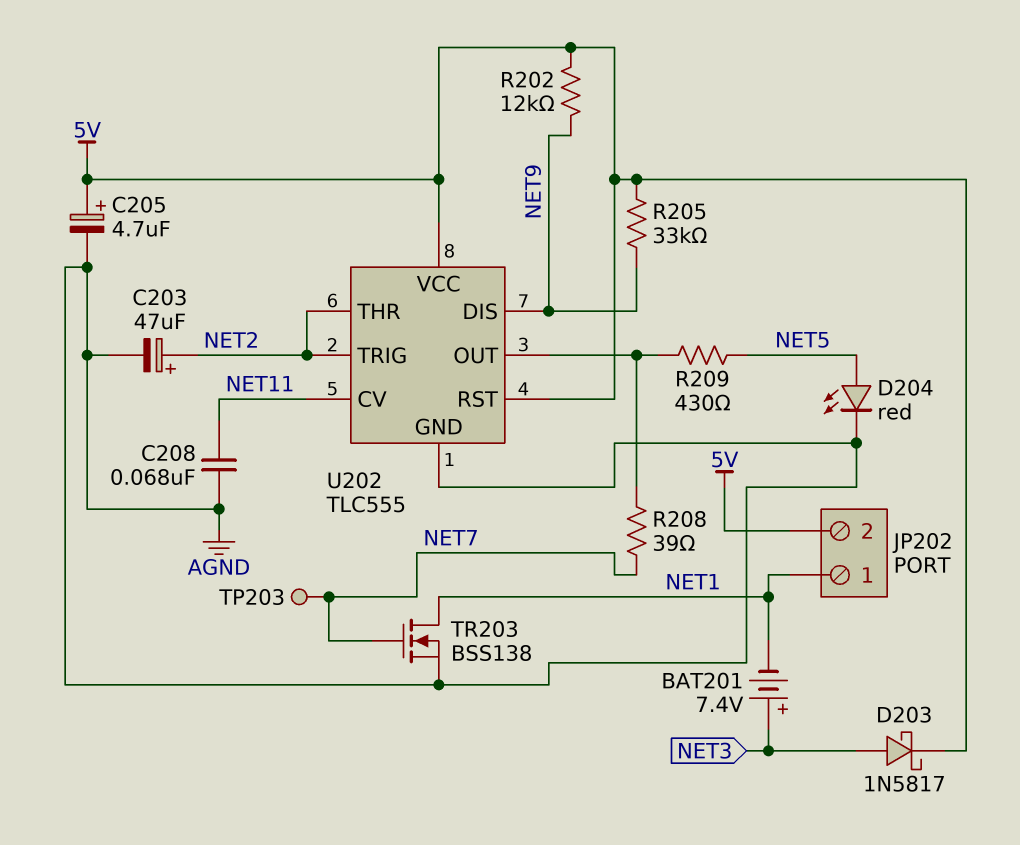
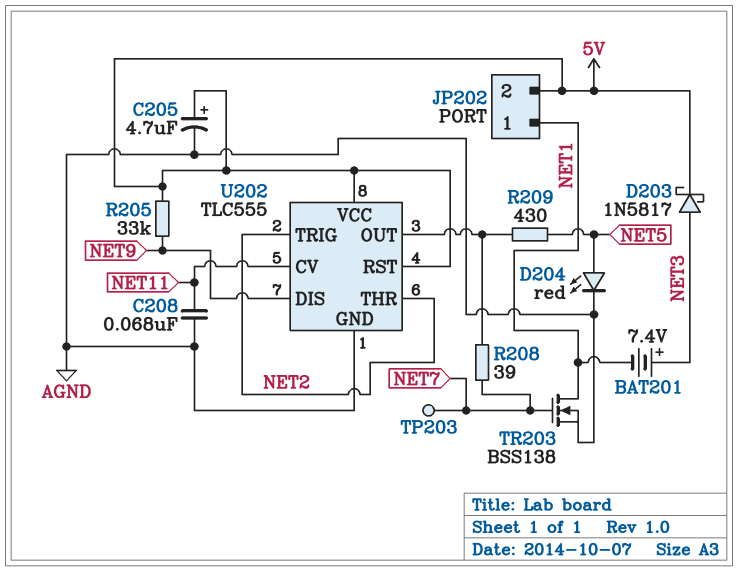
C203: 47uF (plus NET2, minus AGND) -> none
R202: 12k (5V, NET9) -> none

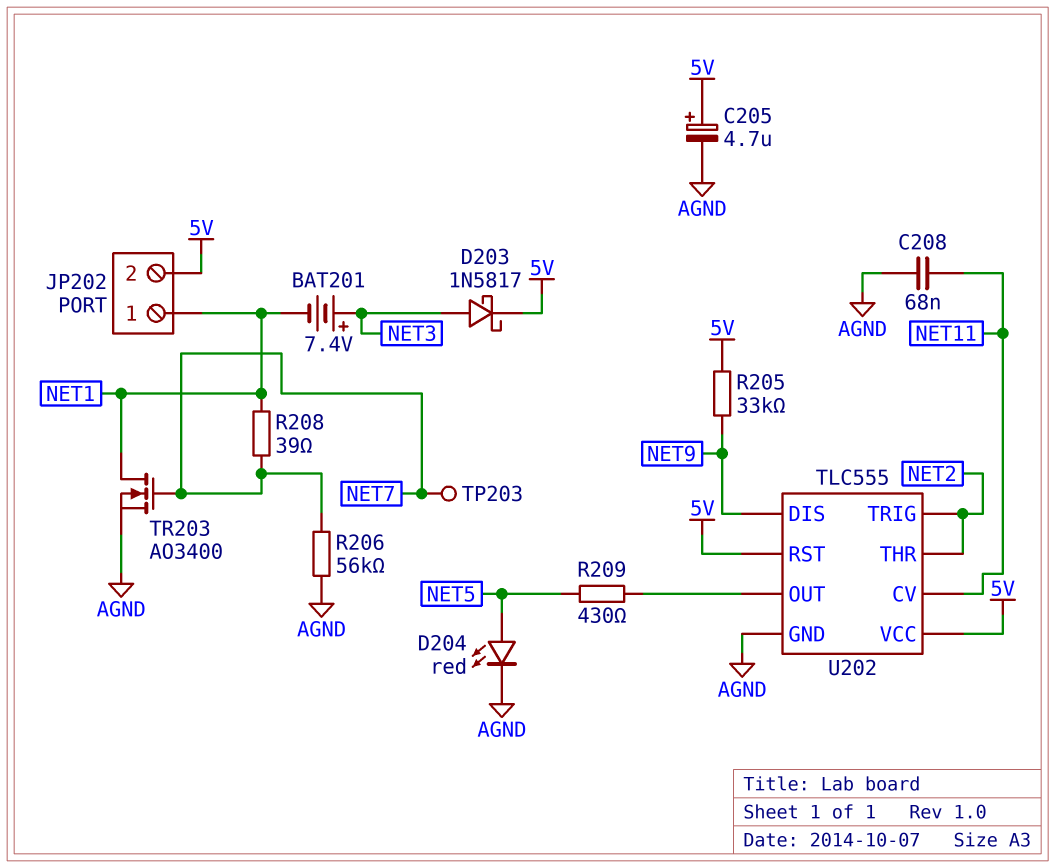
R206: none -> 56k (AGND, NET7)
R208: 39 (NET7, U202/OUT) -> 39 (NET1, NET7)
TR203: NMOS BSS138 (G NET7, D NET1, S AGND) -> NMOS AO3400 (G NET7, D NET1, S AGND)

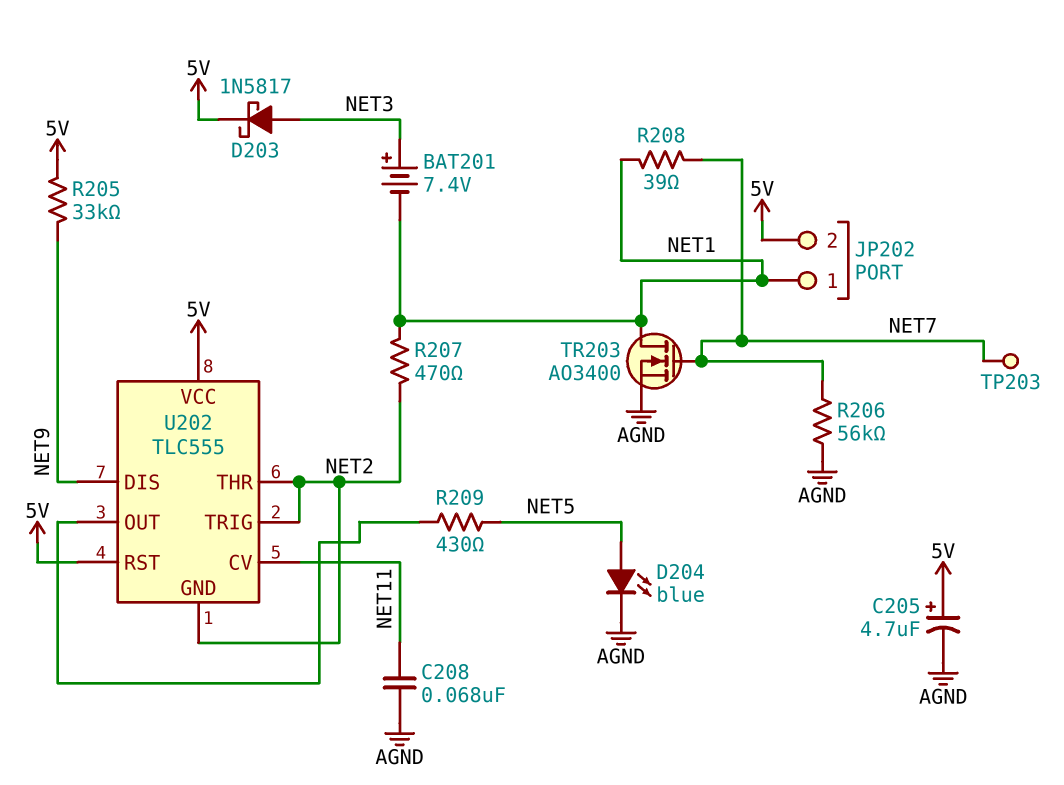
D204: LED red (A NET5, K AGND) -> LED blue (A NET5, K AGND)
R207: none -> 470 (NET1, NET2)
U202 pin GND: AGND -> NET2

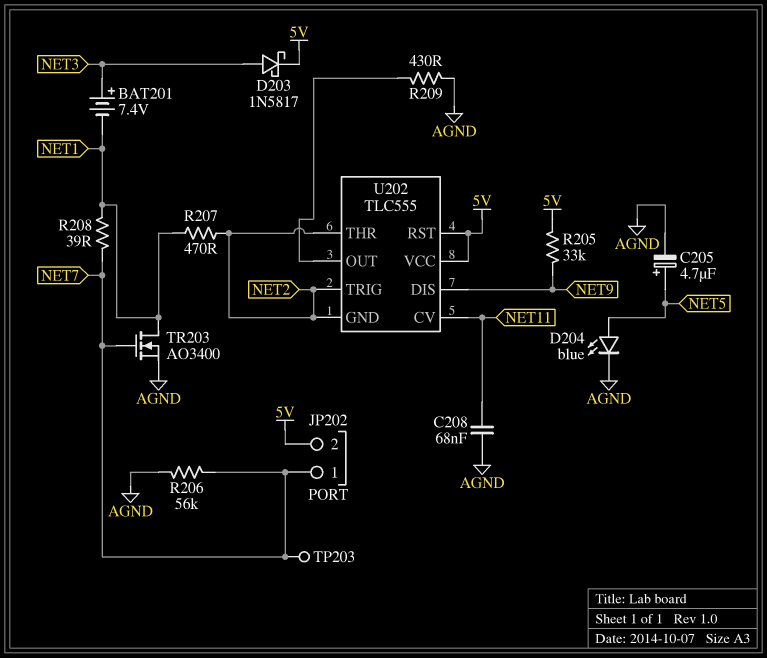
C205: 4.7uF (plus 5V, minus AGND) -> 4.7uF (plus NET5, minus AGND)
JP202 pin 1: NET1 -> NET7
R209: 430 (NET5, U202/OUT) -> 430 (AGND, U202/OUT)

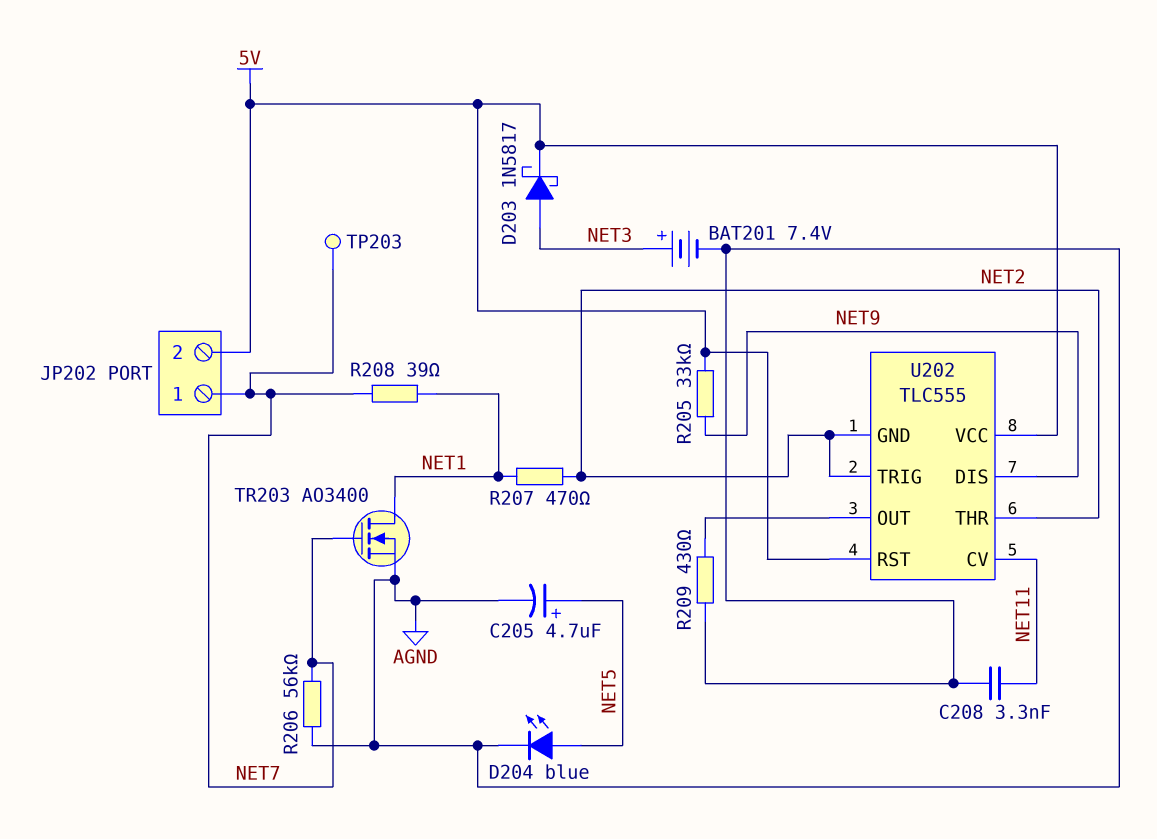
BAT201: 7.4V (plus NET3, minus NET1) -> 7.4V (plus NET3, minus AGND)
C208: 68nF (AGND, NET11) -> 3.3nF (AGND, NET11)

